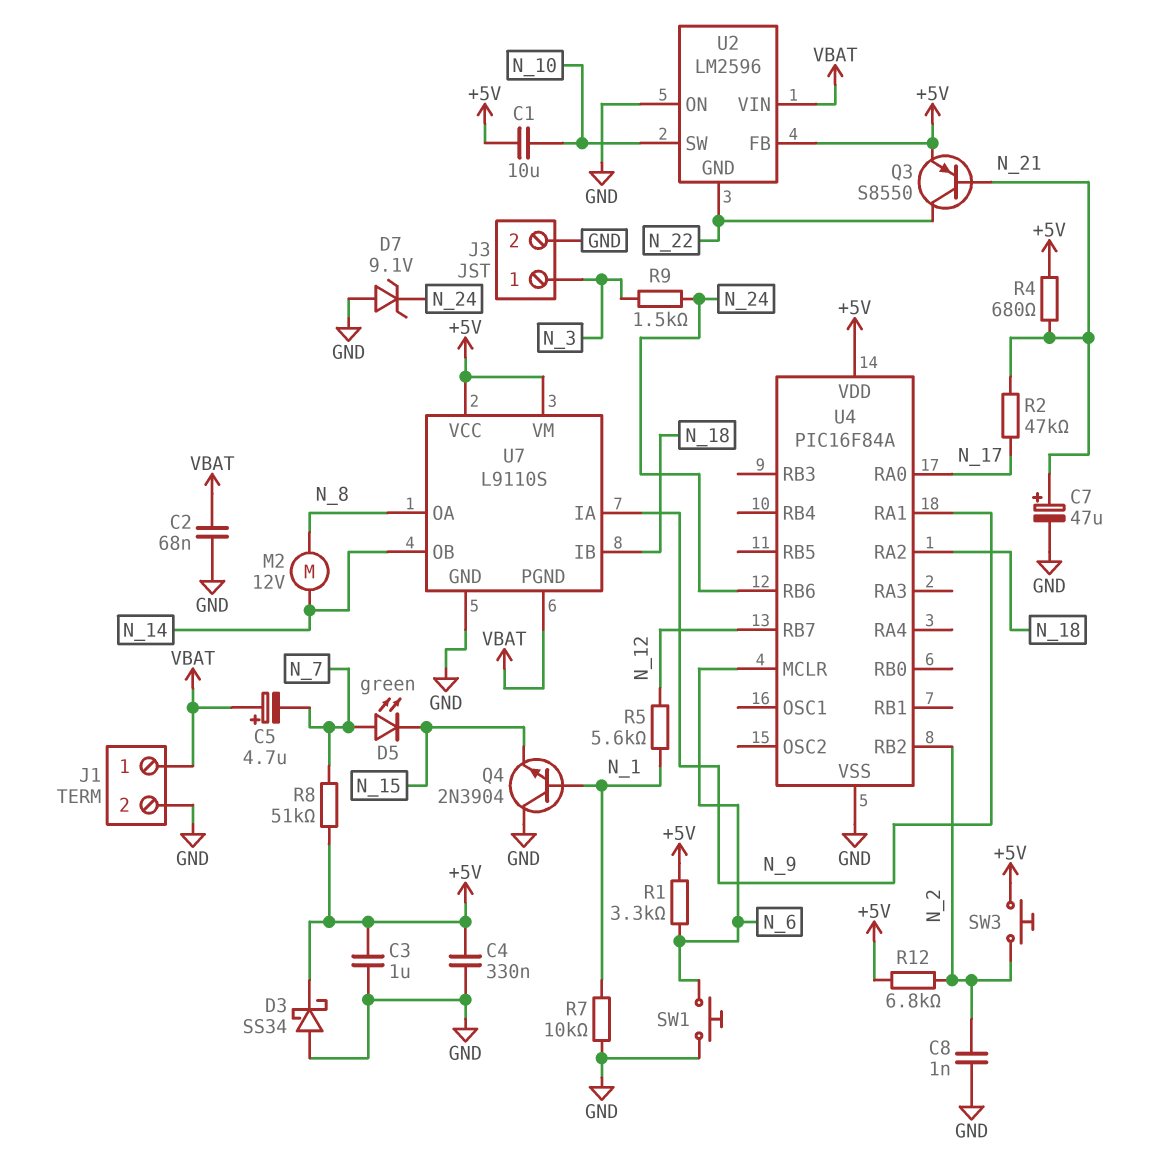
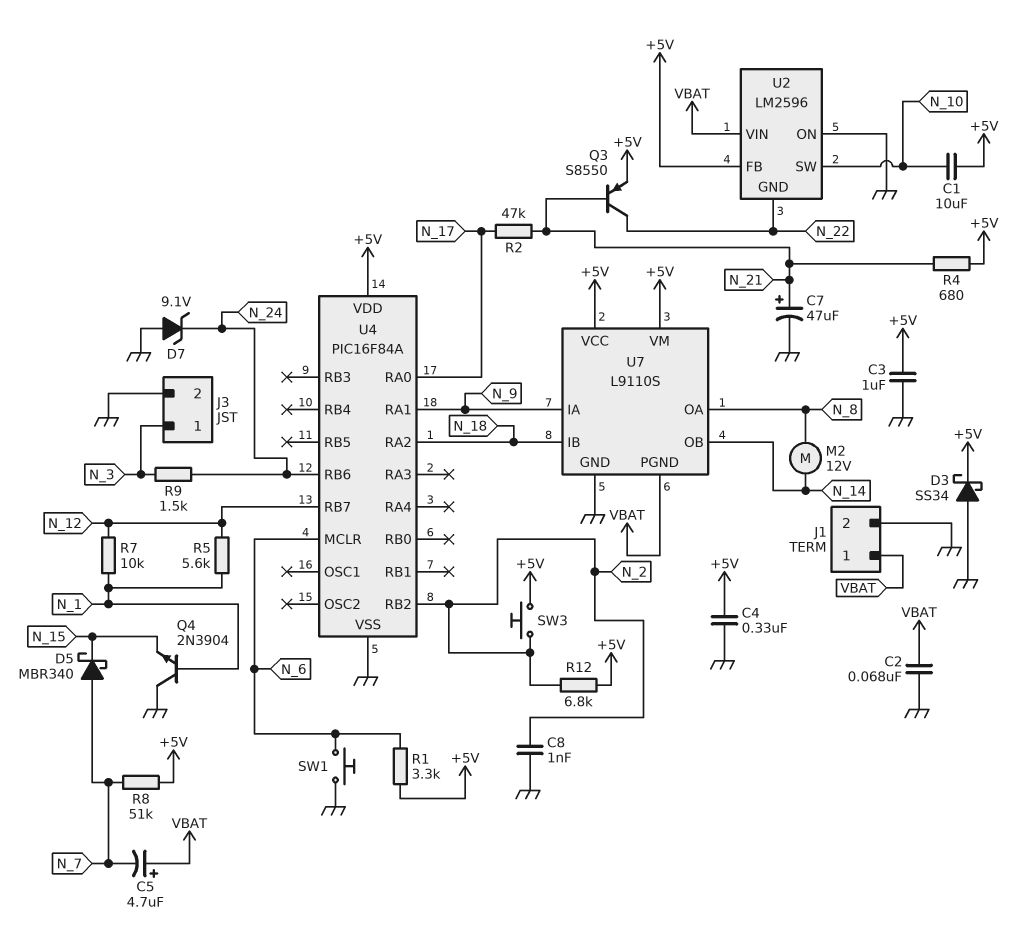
D5: LED green (A N_7, K N_15) -> schottky MBR340 (A N_7, K N_15)
R7: 10k (GND, N_1) -> 10k (N_1, N_12)

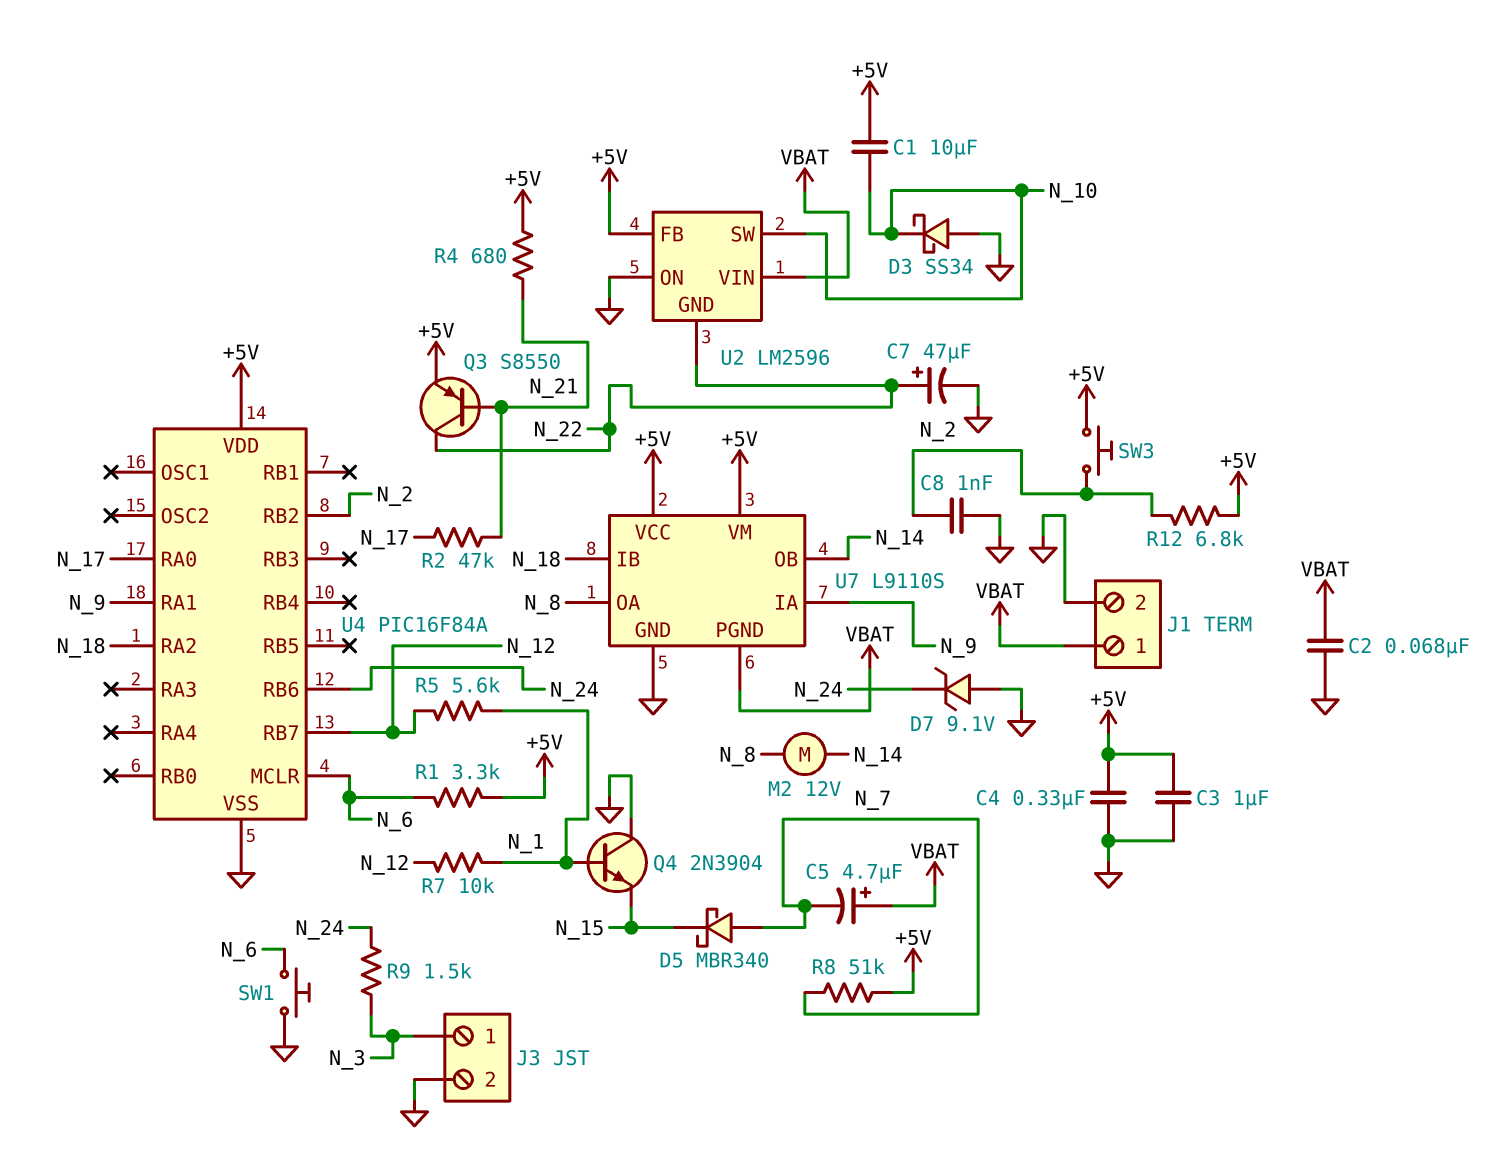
C7: 47uF (plus N_21, minus GND) -> 47uF (plus N_22, minus GND)
D3: schottky SS34 (A GND, K +5V) -> schottky SS34 (A GND, K N_10)

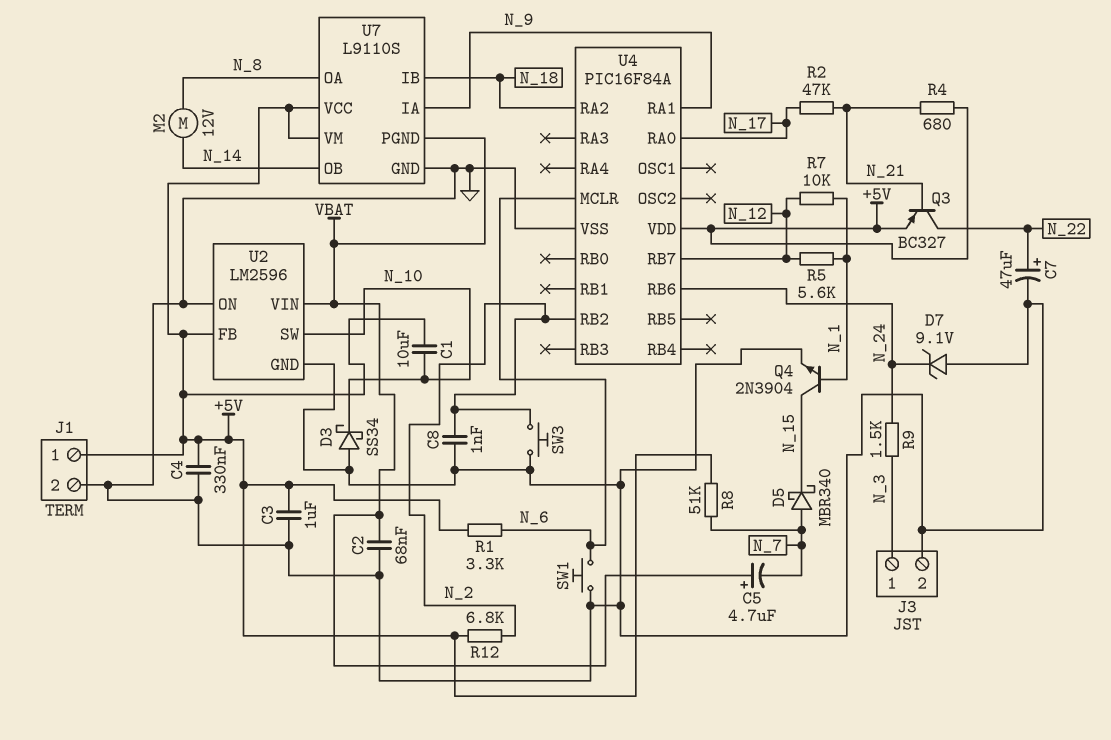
J1 pin 1: VBAT -> +5V
Q3: PNP S8550 (B N_21, C N_22, E +5V) -> PNP BC327 (B N_21, C N_22, E +5V)
Q4: NPN 2N3904 (B N_1, C GND, E N_15) -> NPN 2N3904 (B N_1, C N_15, E GND)
SW3: button (+5V, N_2) -> button (GND, N_2)
U2 pin GND: N_22 -> GND

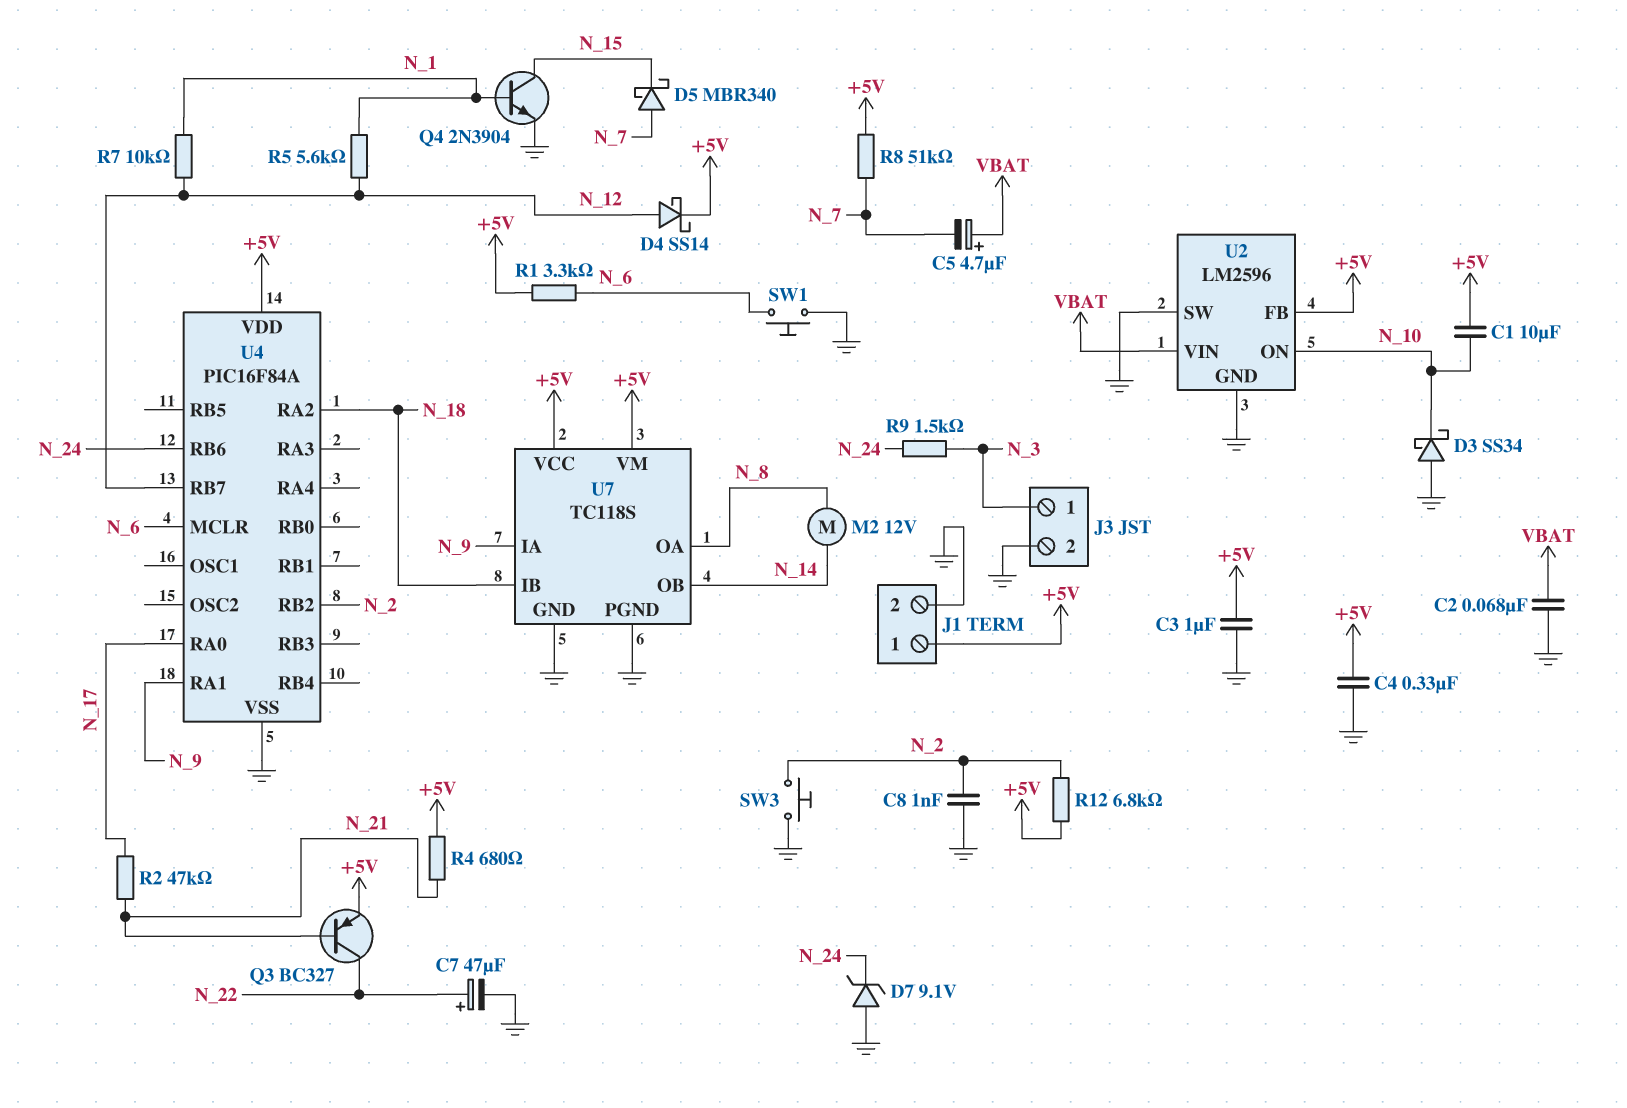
D4: none -> schottky SS14 (A N_12, K +5V)
U2 pin ON: GND -> N_10
U2 pin SW: N_10 -> GND
U7: L9110S -> TC118S
U7 pin PGND: VBAT -> GND

